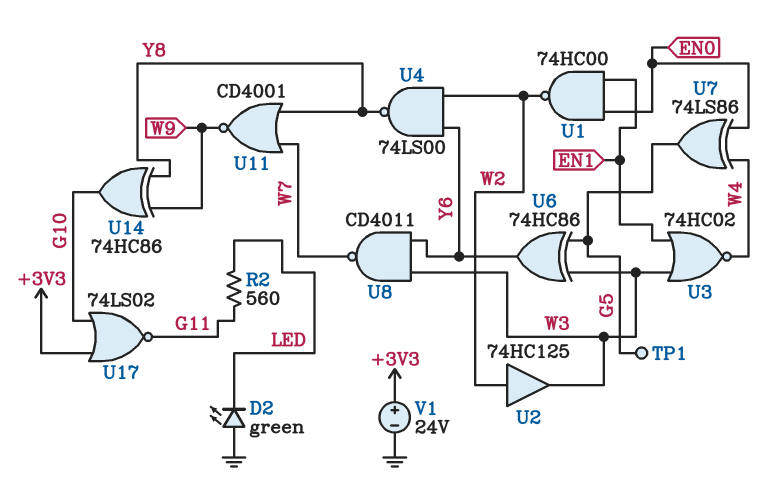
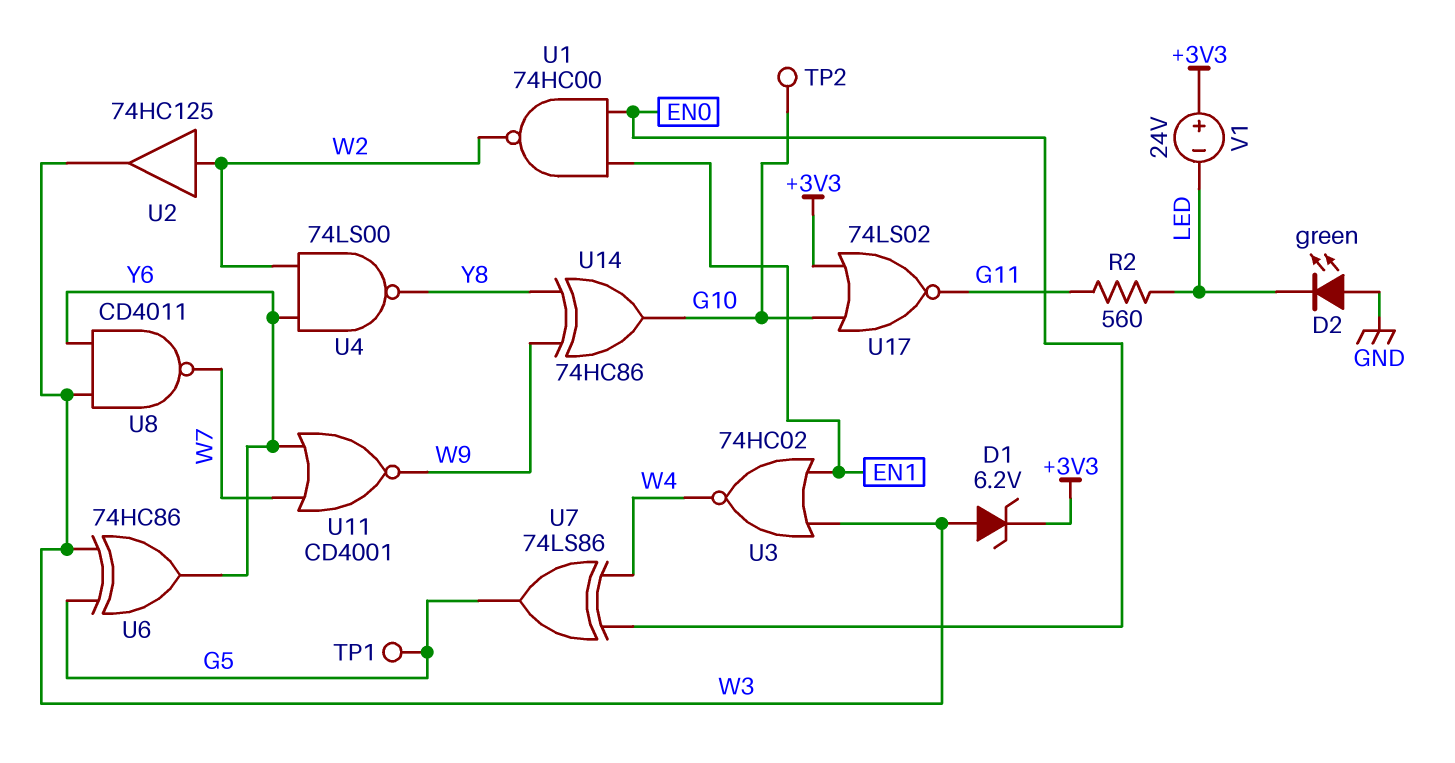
D1: none -> zener 6.2V (A W3, K +3V3)
TP2: none -> test point (G10)
U11: NOR CD4001 (in W7, in Y8, out W9) -> NOR CD4001 (in W7, in Y6, out W9)
V1: 24V (plus +3V3, minus GND) -> 24V (plus +3V3, minus LED)

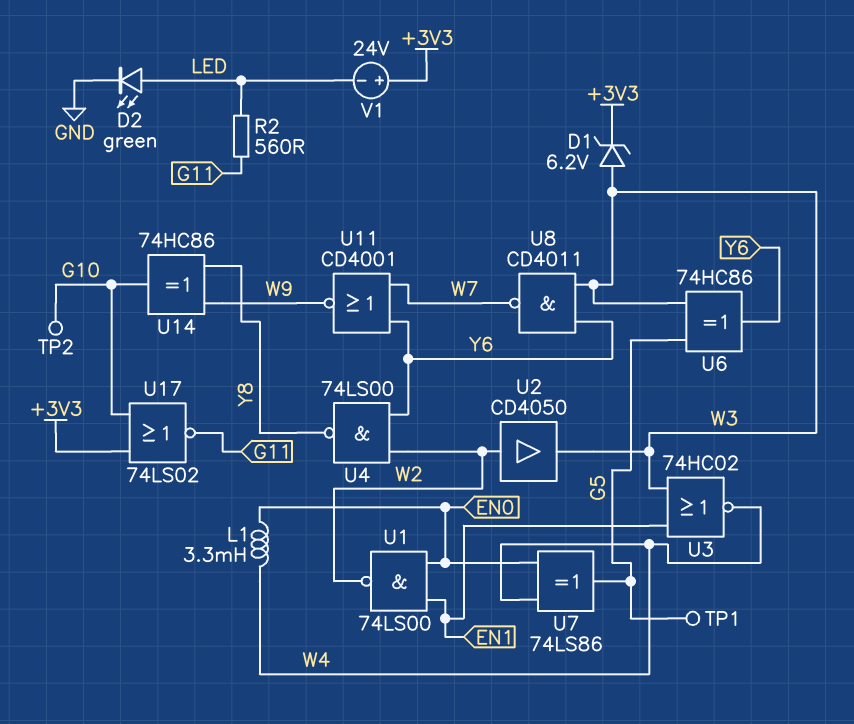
D2: LED green (A GND, K LED) -> LED green (A LED, K GND)
L1: none -> 3.3mH (EN0, W4)
U1: NAND 74HC00 (in EN0, in EN1, out W2) -> NAND 74LS00 (in EN0, in EN1, out W2)
U2: buffer 74HC125 (in W2, out W3) -> buffer CD4050 (in W2, out W3)

